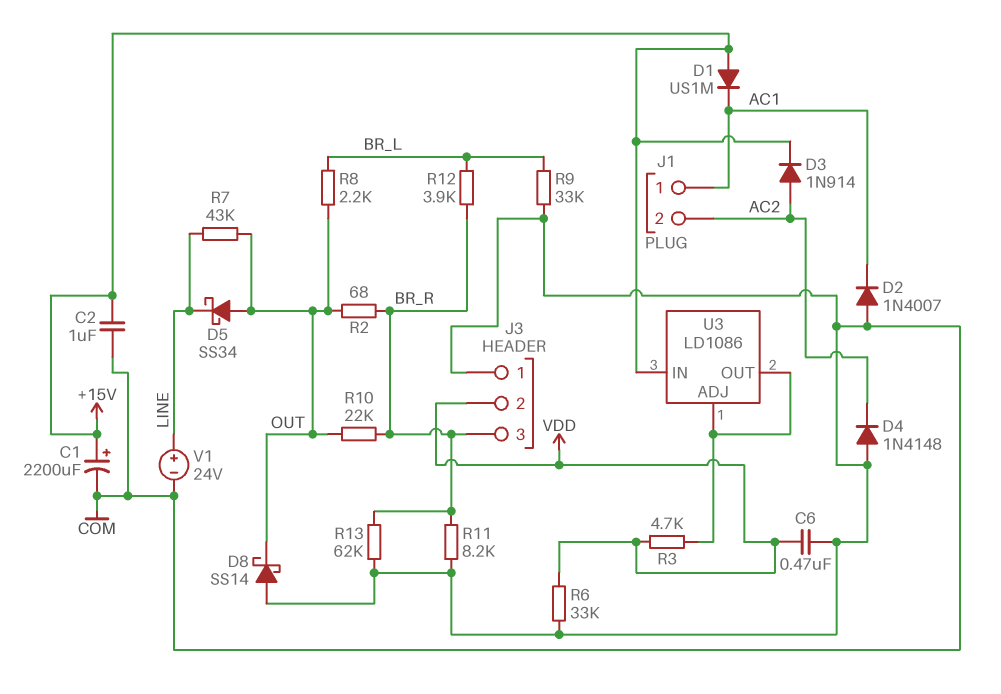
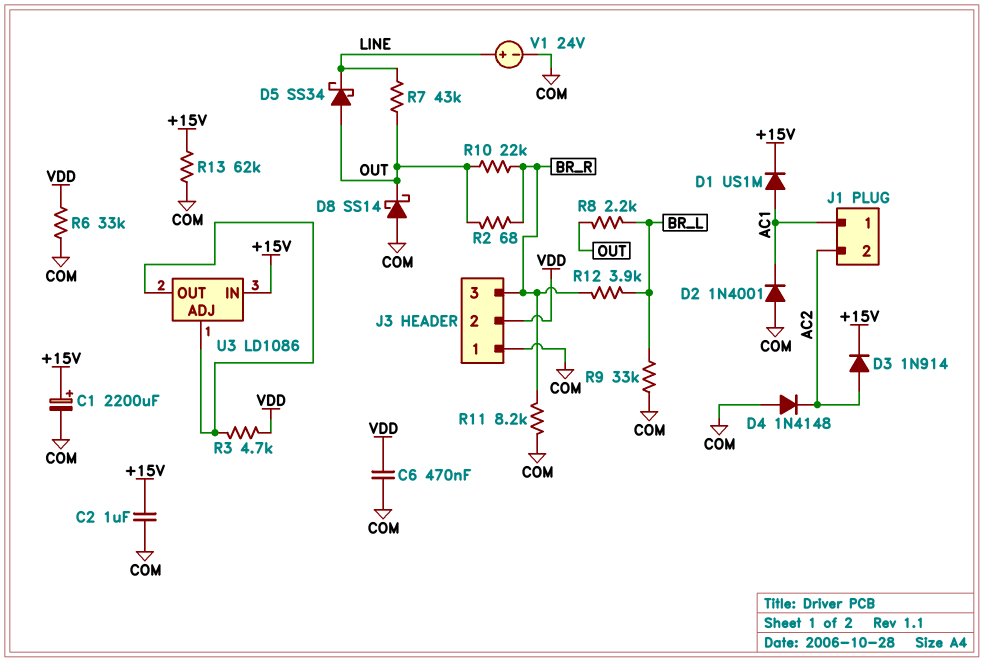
D1: diode US1M (A +15V, K AC1) -> diode US1M (A AC1, K +15V)
D2: diode 1N4007 (A COM, K AC1) -> diode 1N4001 (A COM, K AC1)
R13: 62k (BR_R, COM) -> 62k (+15V, COM)

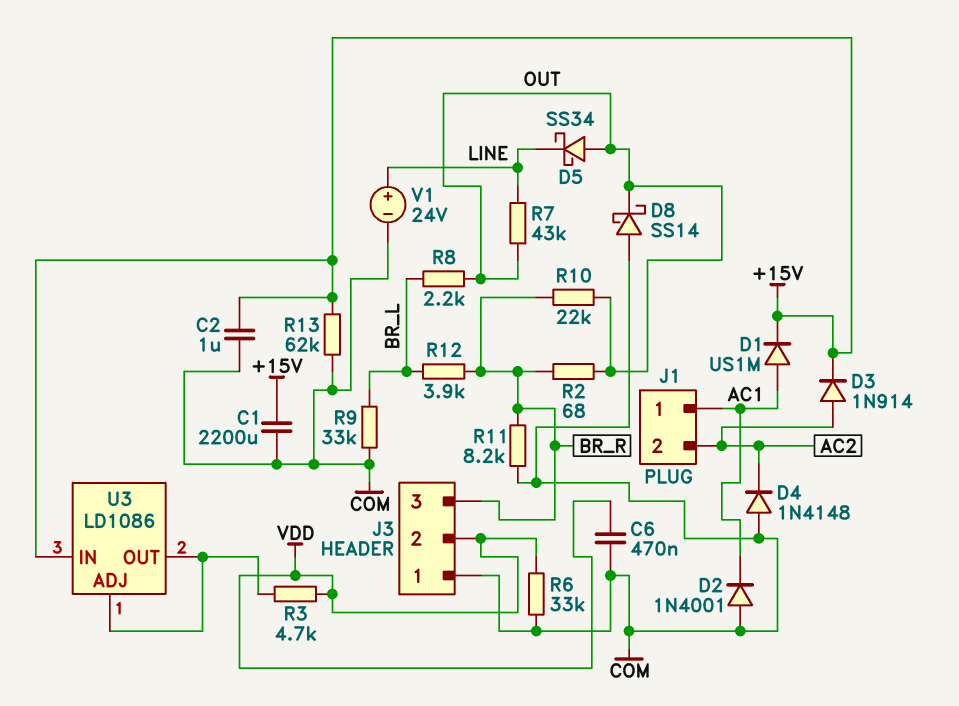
C1: 2200uF (plus +15V, minus COM) -> 2200uF (+15V, COM)

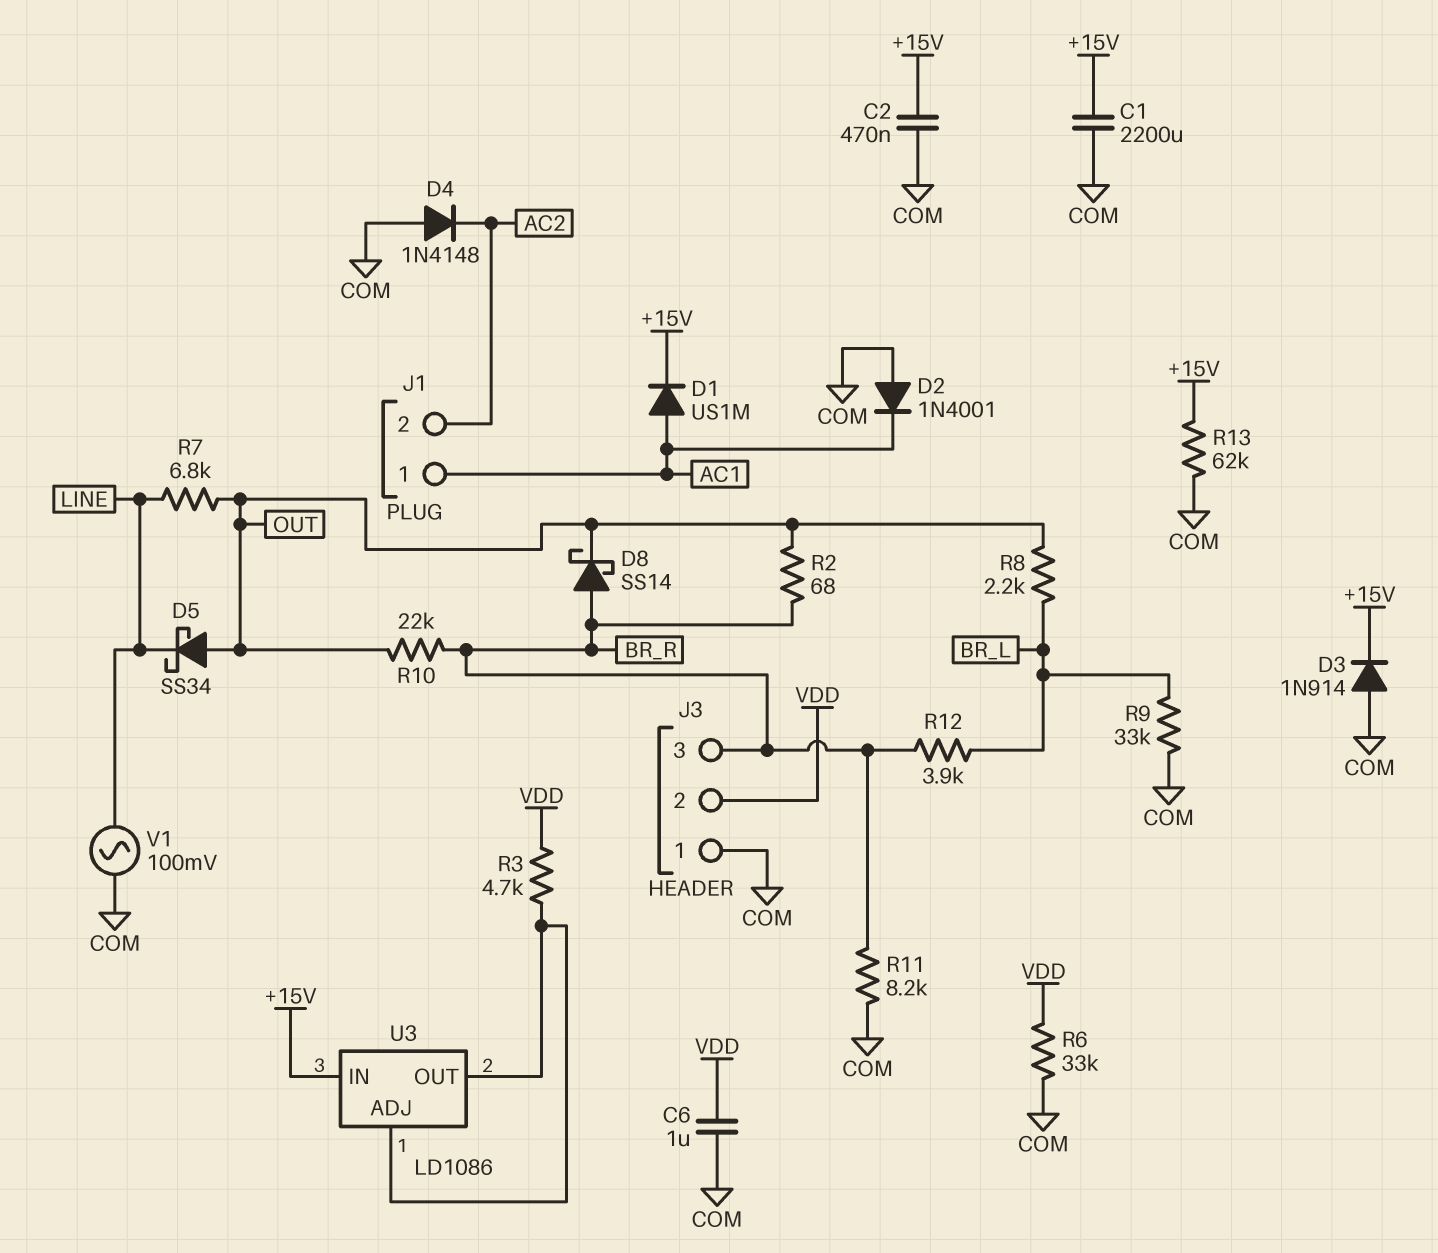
C2: 1uF (+15V, COM) -> 470nF (+15V, COM)
C6: 470nF (COM, VDD) -> 1uF (COM, VDD)
D3: diode 1N914 (A AC2, K +15V) -> diode 1N914 (A COM, K +15V)
D8: schottky SS14 (A COM, K OUT) -> schottky SS14 (A BR_R, K OUT)
R7: 43k (LINE, OUT) -> 6.8k (LINE, OUT)
V1: 24V (plus LINE, minus COM) -> AC 100mV (COM, LINE)

